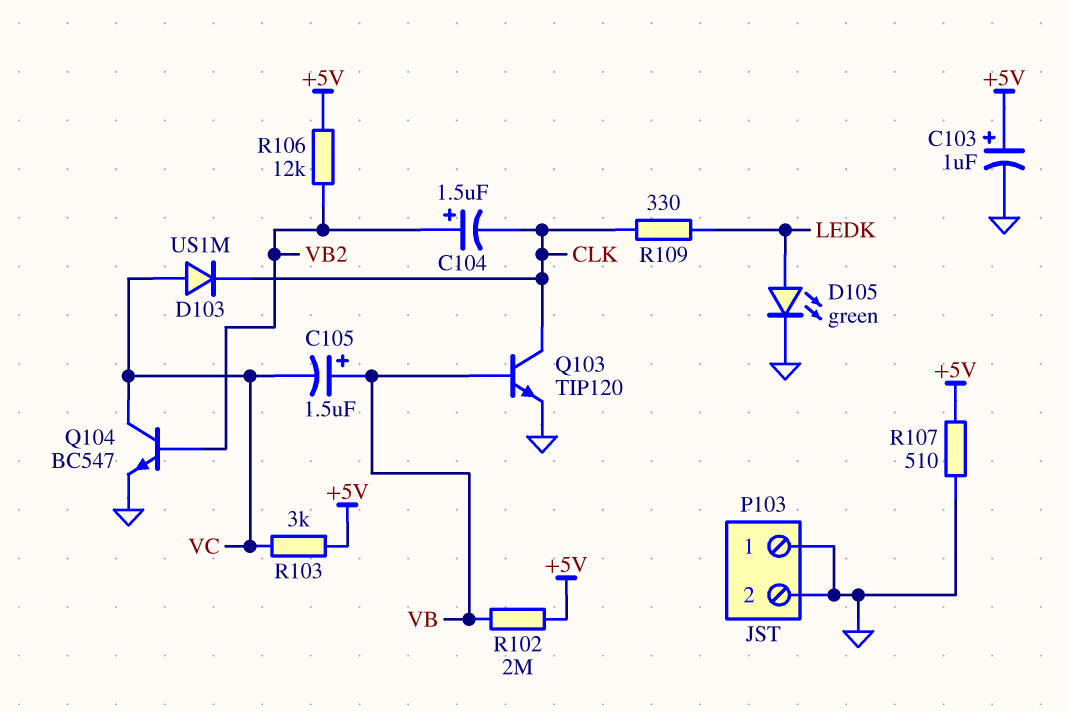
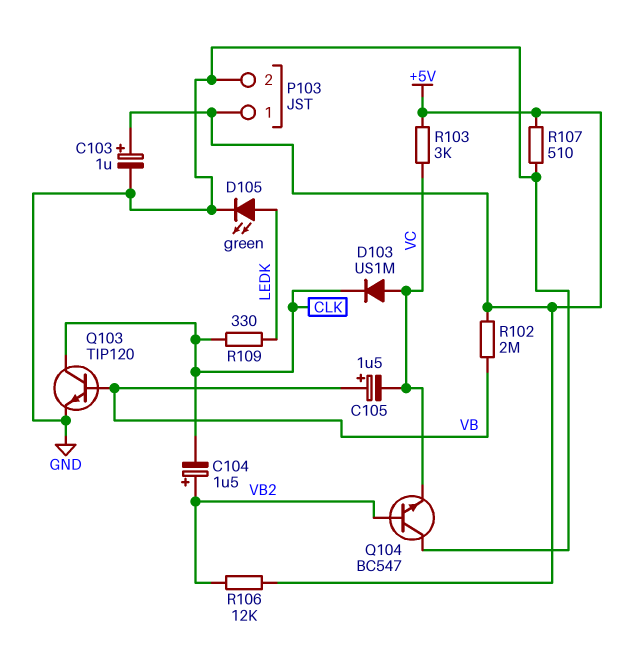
P103 pin 1: GND -> +5V
Q104: NPN BC547 (B VB2, C VC, E GND) -> NPN BC547 (B VB2, C GND, E VC)

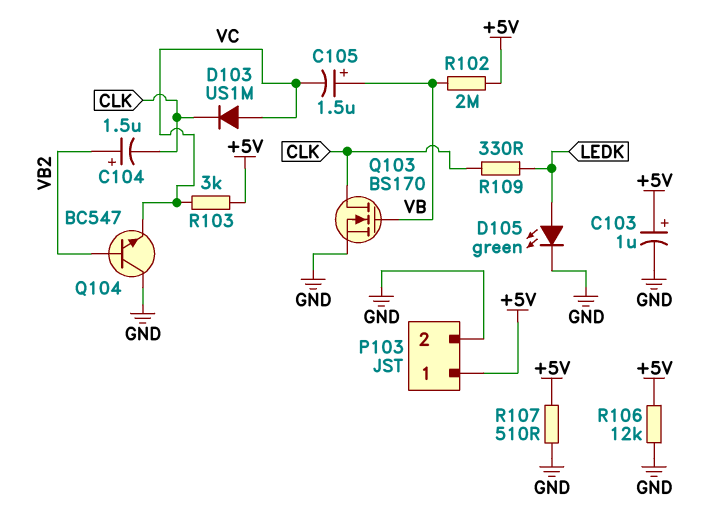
Q103: NPN TIP120 (B VB, C CLK, E GND) -> NMOS BS170 (G VB, D CLK, S GND)
R106: 12k (+5V, VB2) -> 12k (+5V, GND)

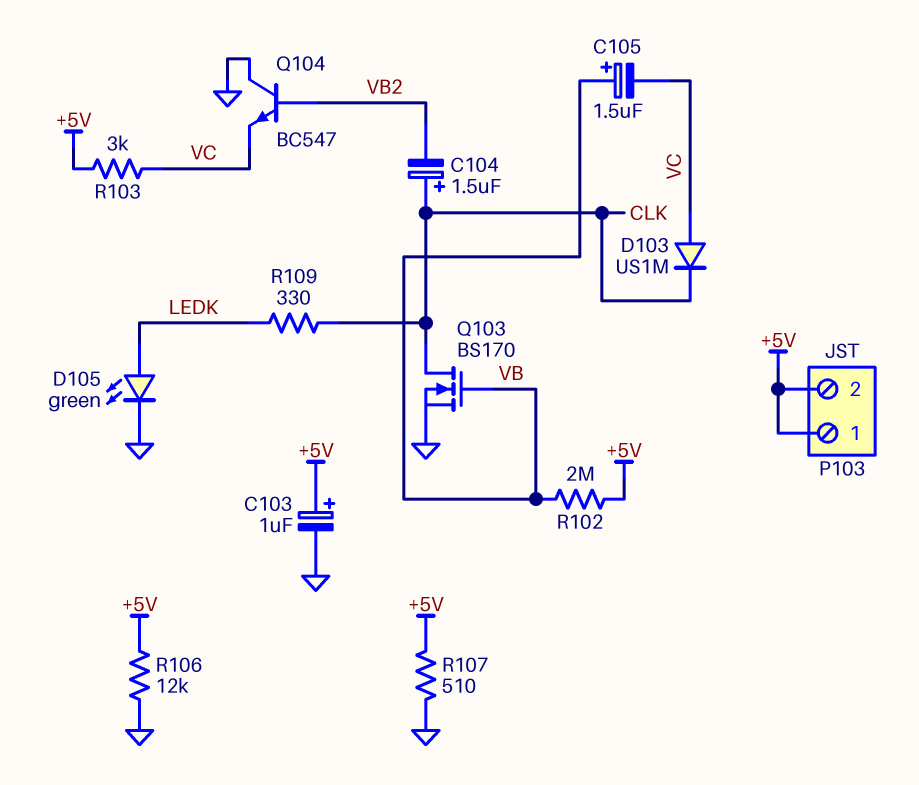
C104: 1.5uF (plus VB2, minus CLK) -> 1.5uF (plus CLK, minus VB2)
P103 pin 2: GND -> +5V

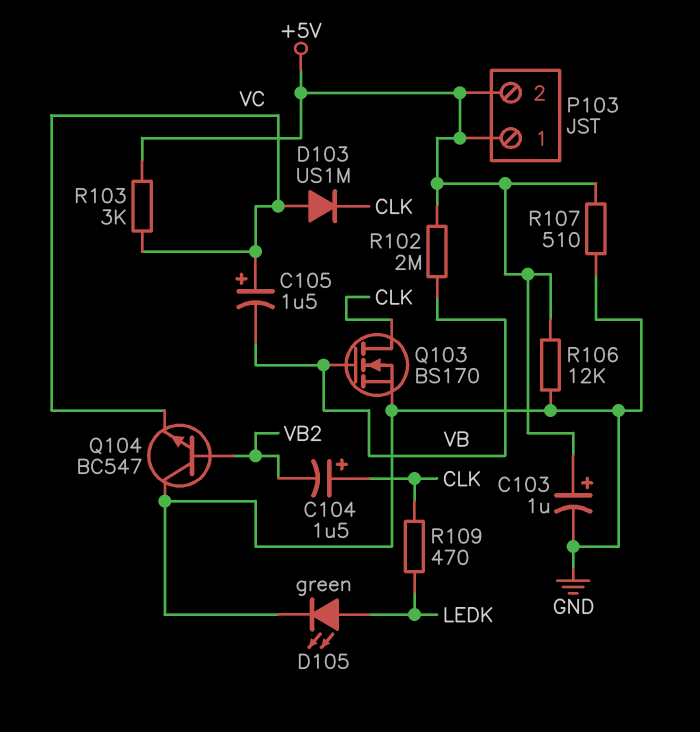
C105: 1.5uF (plus VB, minus VC) -> 1.5uF (plus VC, minus VB)
R109: 330 (CLK, LEDK) -> 470 (CLK, LEDK)

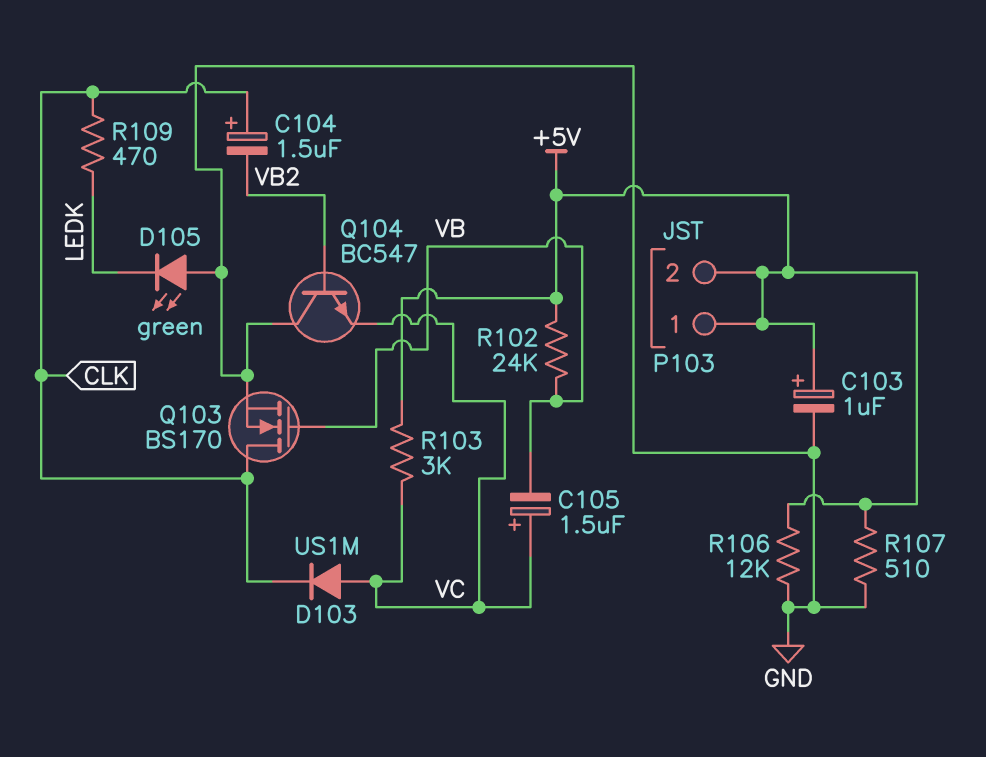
D105: LED green (A LEDK, K GND) -> LED green (A GND, K LEDK)
R102: 2M (+5V, VB) -> 24k (+5V, VB)

